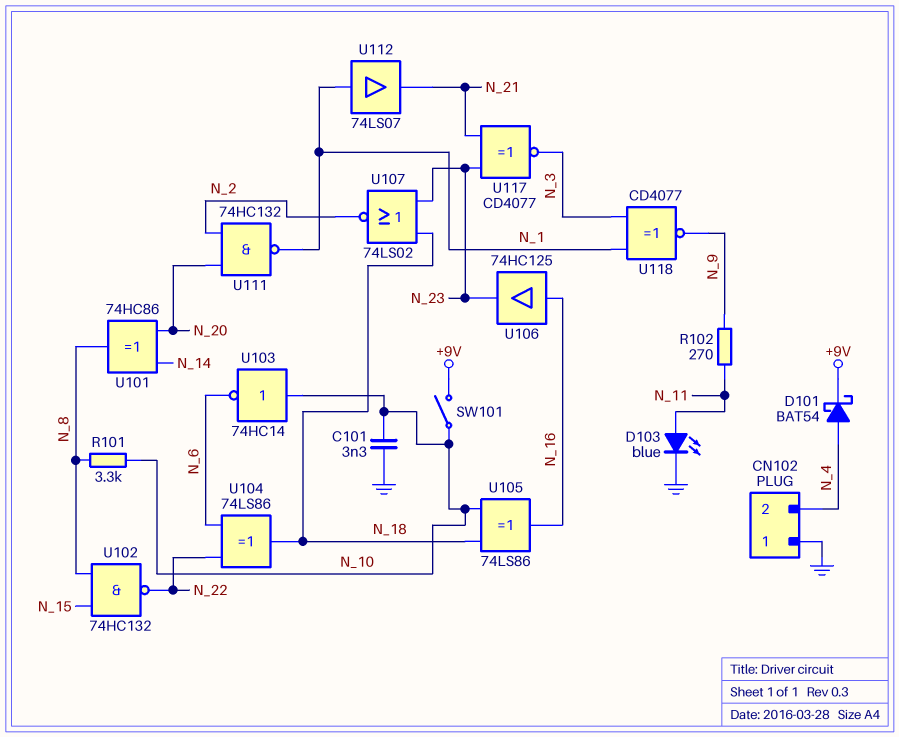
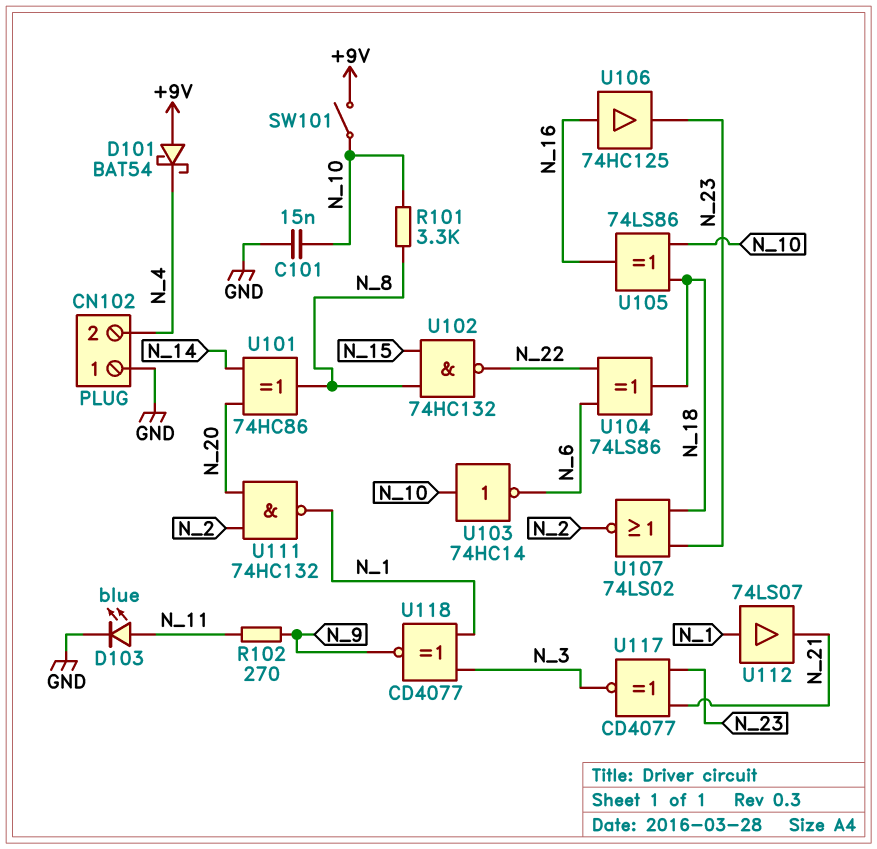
C101: 3.3nF (GND, N_10) -> 15nF (GND, N_10)
D101: schottky BAT54 (A N_4, K +9V) -> schottky BAT54 (A +9V, K N_4)

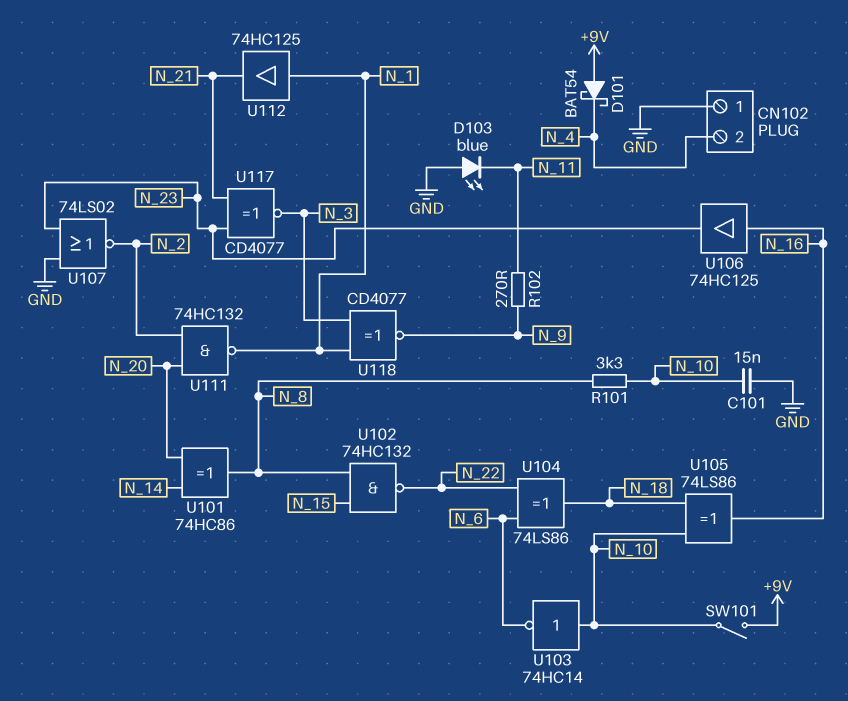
D103: LED blue (A N_11, K GND) -> LED blue (A GND, K N_11)
U107: NOR 74LS02 (in N_18, in N_23, out N_2) -> NOR 74LS02 (in GND, in N_23, out N_2)
U112: buffer 74LS07 (in N_1, out N_21) -> buffer 74HC125 (in N_1, out N_21)

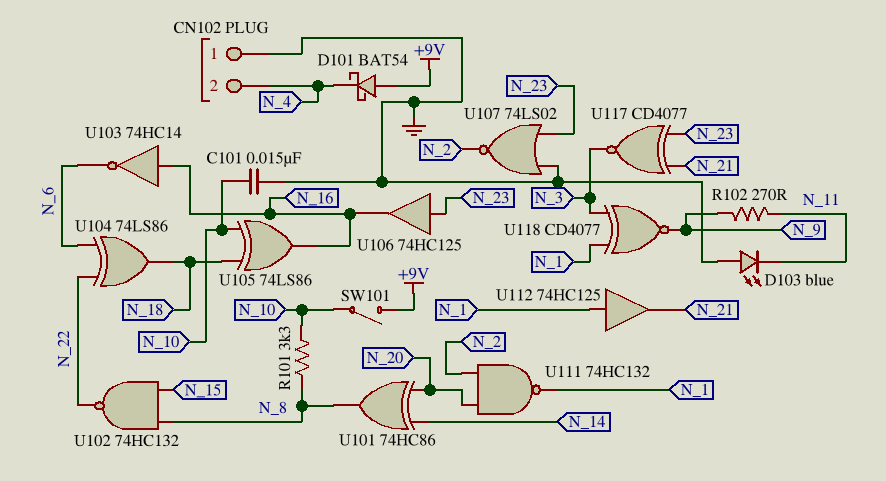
U103: NOT 74HC14 (in N_10, out N_6) -> NOT 74HC14 (in N_16, out N_6)
U106: buffer 74HC125 (in N_16, out N_23) -> buffer 74HC125 (in N_23, out N_16)

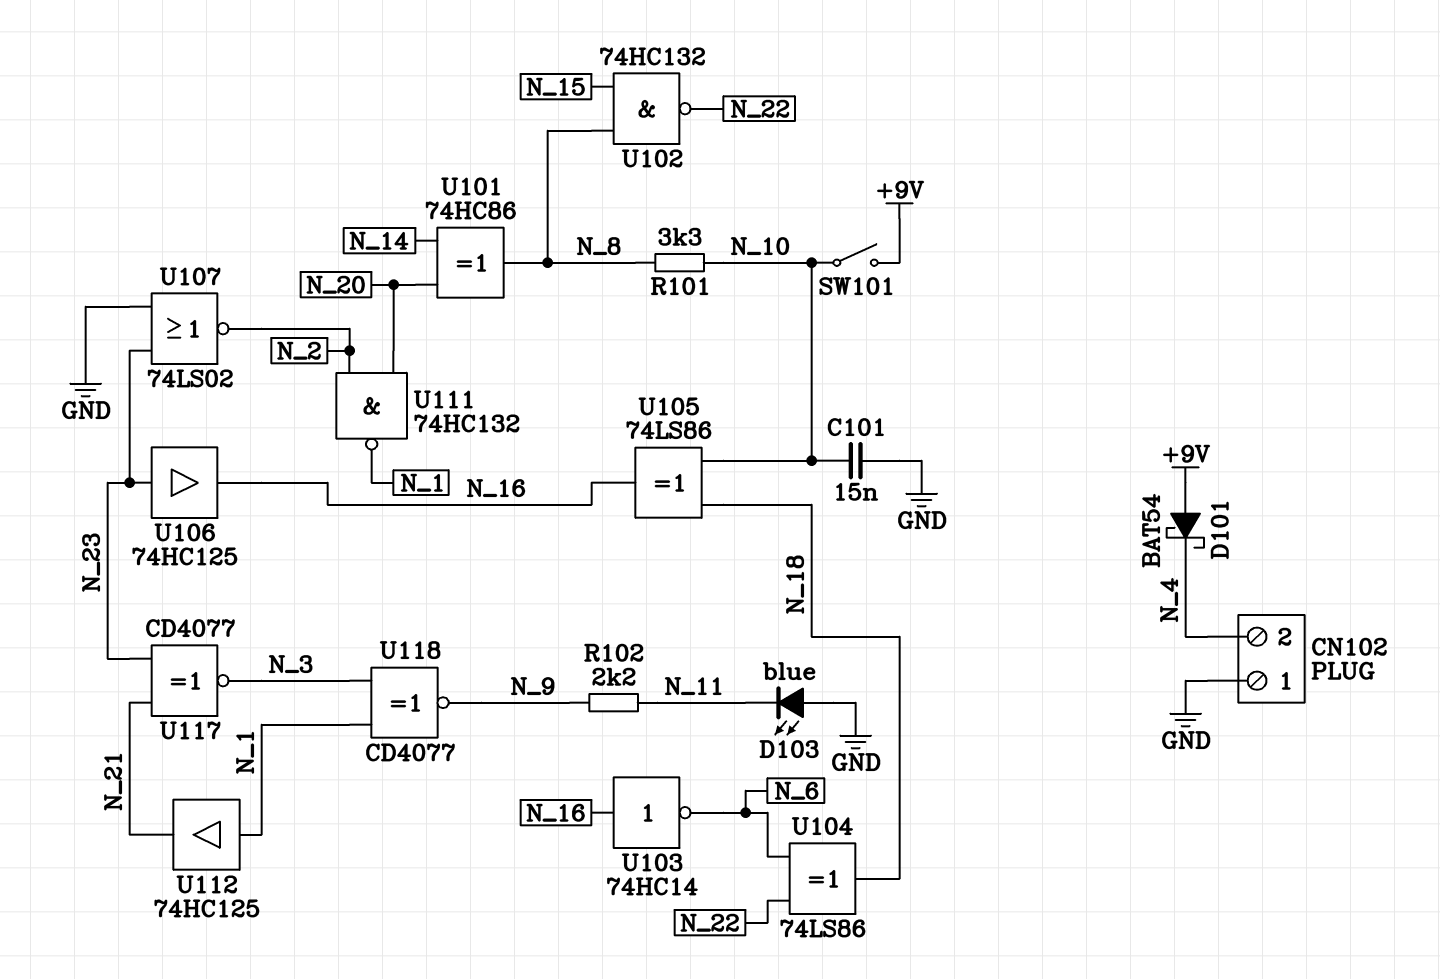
R102: 270 (N_9, N_11) -> 2.2k (N_9, N_11)

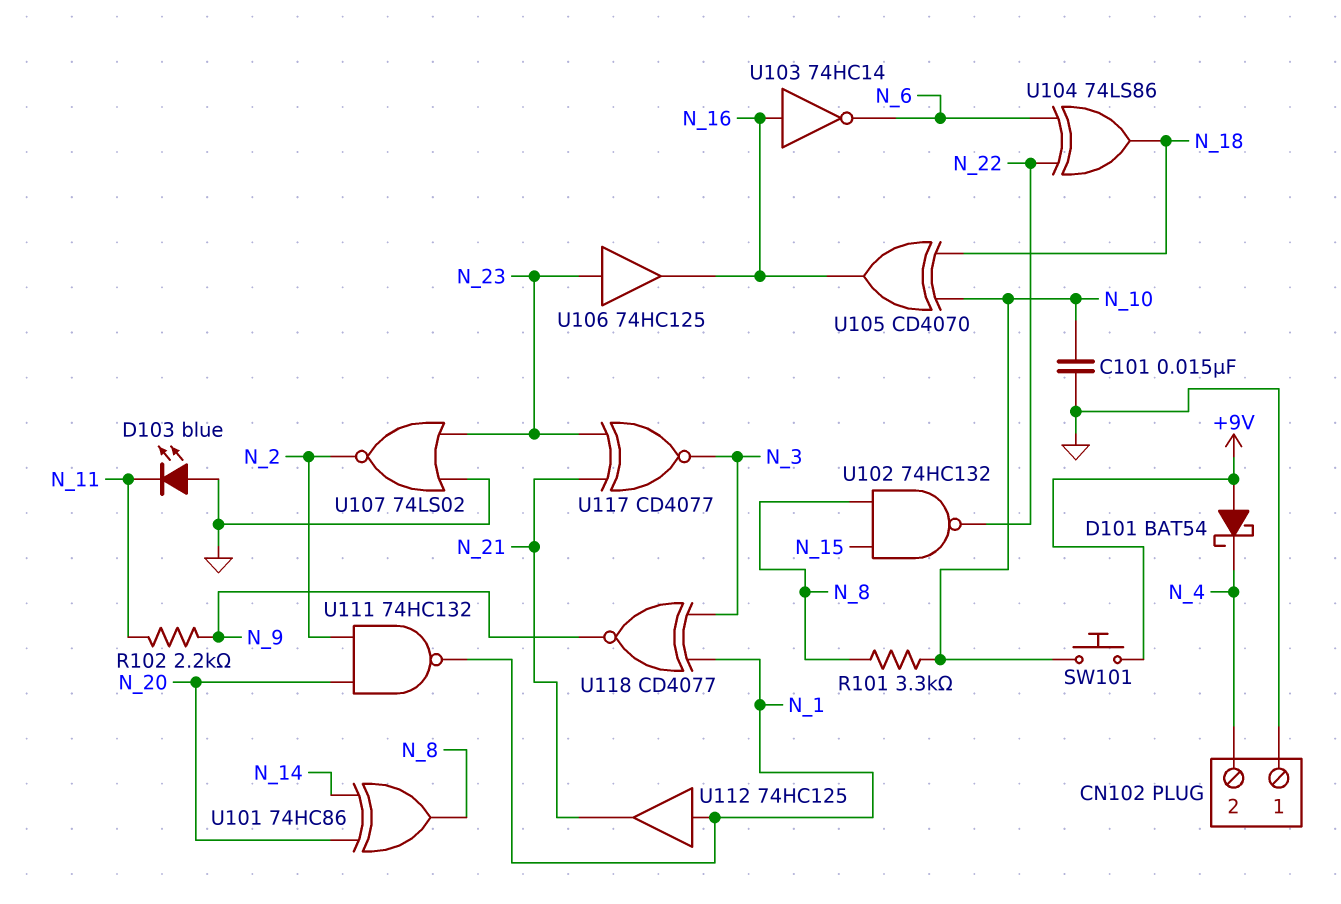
SW101: switch (+9V, N_10) -> button (+9V, N_10)
U105: XOR 74LS86 (in N_10, in N_18, out N_16) -> XOR CD4070 (in N_10, in N_18, out N_16)

